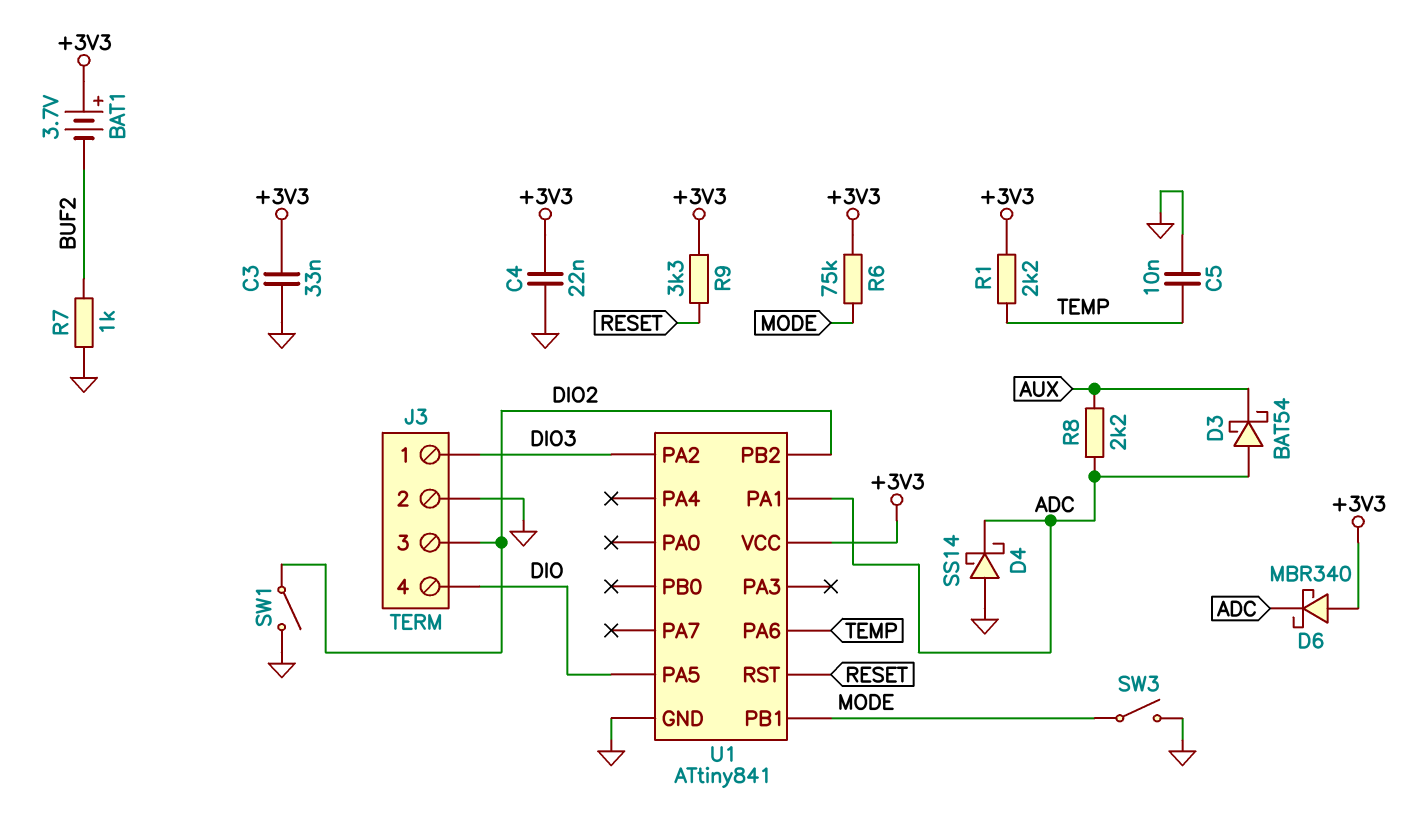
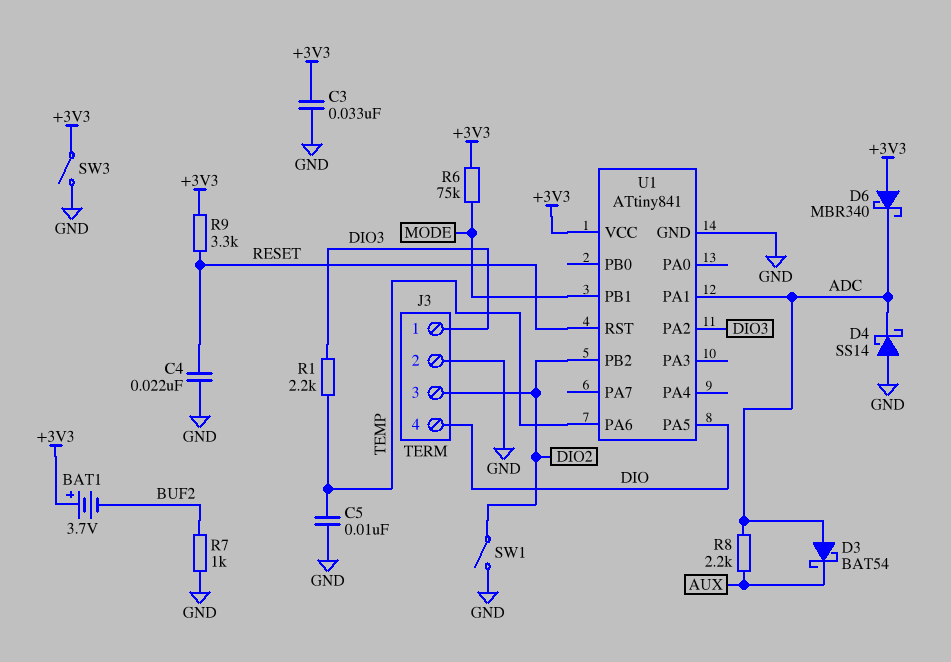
C4: 22nF (+3V3, GND) -> 22nF (GND, RESET)
R1: 2.2k (+3V3, TEMP) -> 2.2k (DIO3, TEMP)
SW3: switch (GND, MODE) -> switch (+3V3, GND)

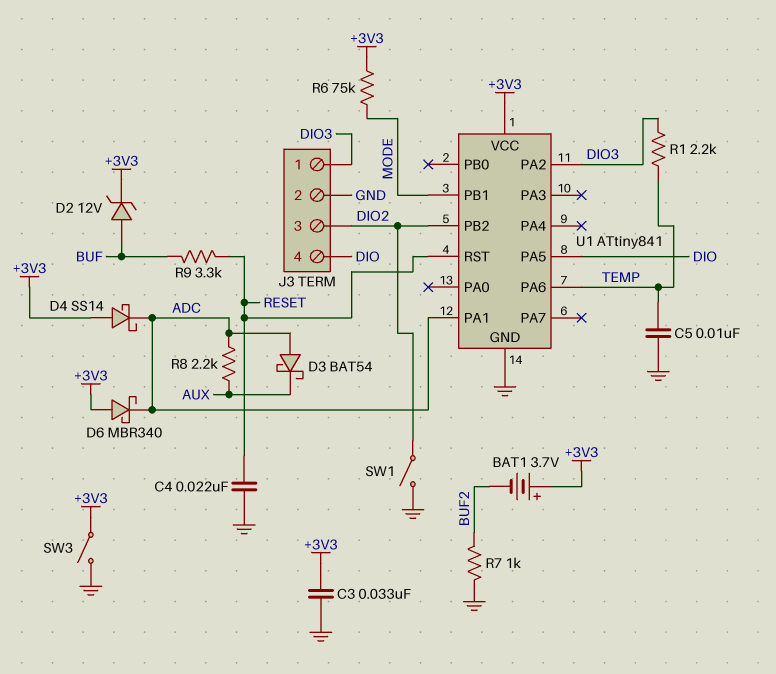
D2: none -> zener 12V (A BUF, K +3V3)
D4: schottky SS14 (A GND, K ADC) -> schottky SS14 (A +3V3, K ADC)
R9: 3.3k (+3V3, RESET) -> 3.3k (BUF, RESET)

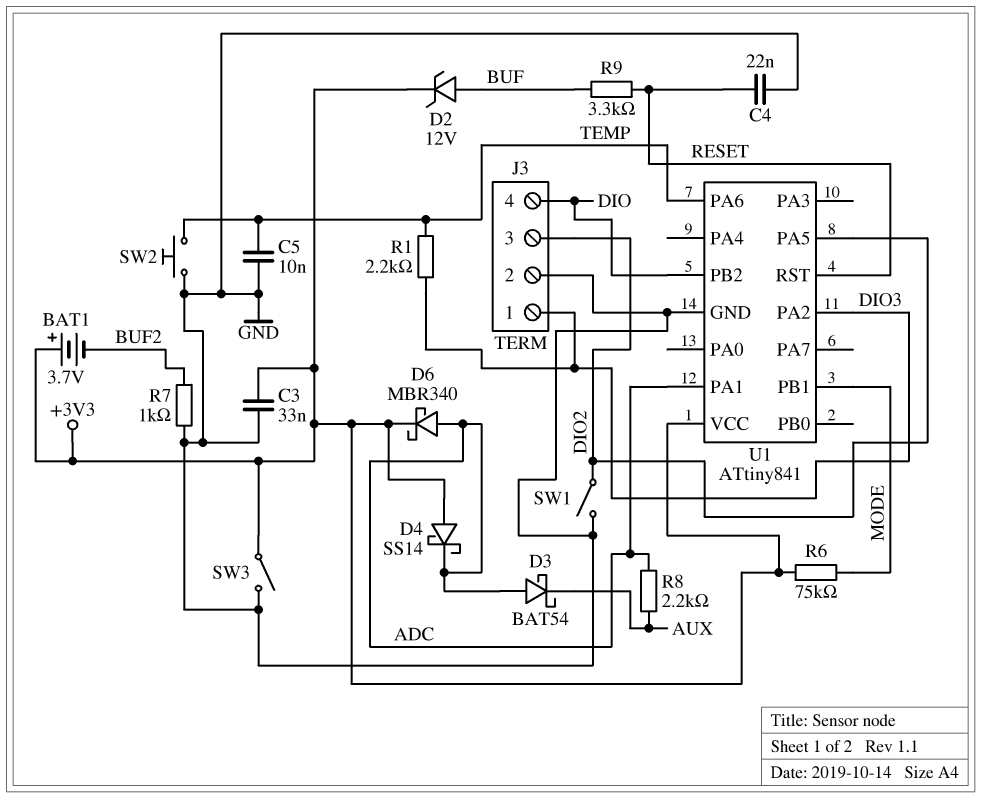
D6: schottky MBR340 (A +3V3, K ADC) -> schottky MBR340 (A ADC, K +3V3)
SW2: none -> button (GND, TEMP)
U1 pin PA5: DIO -> DIO2
U1 pin PB2: DIO2 -> DIO

